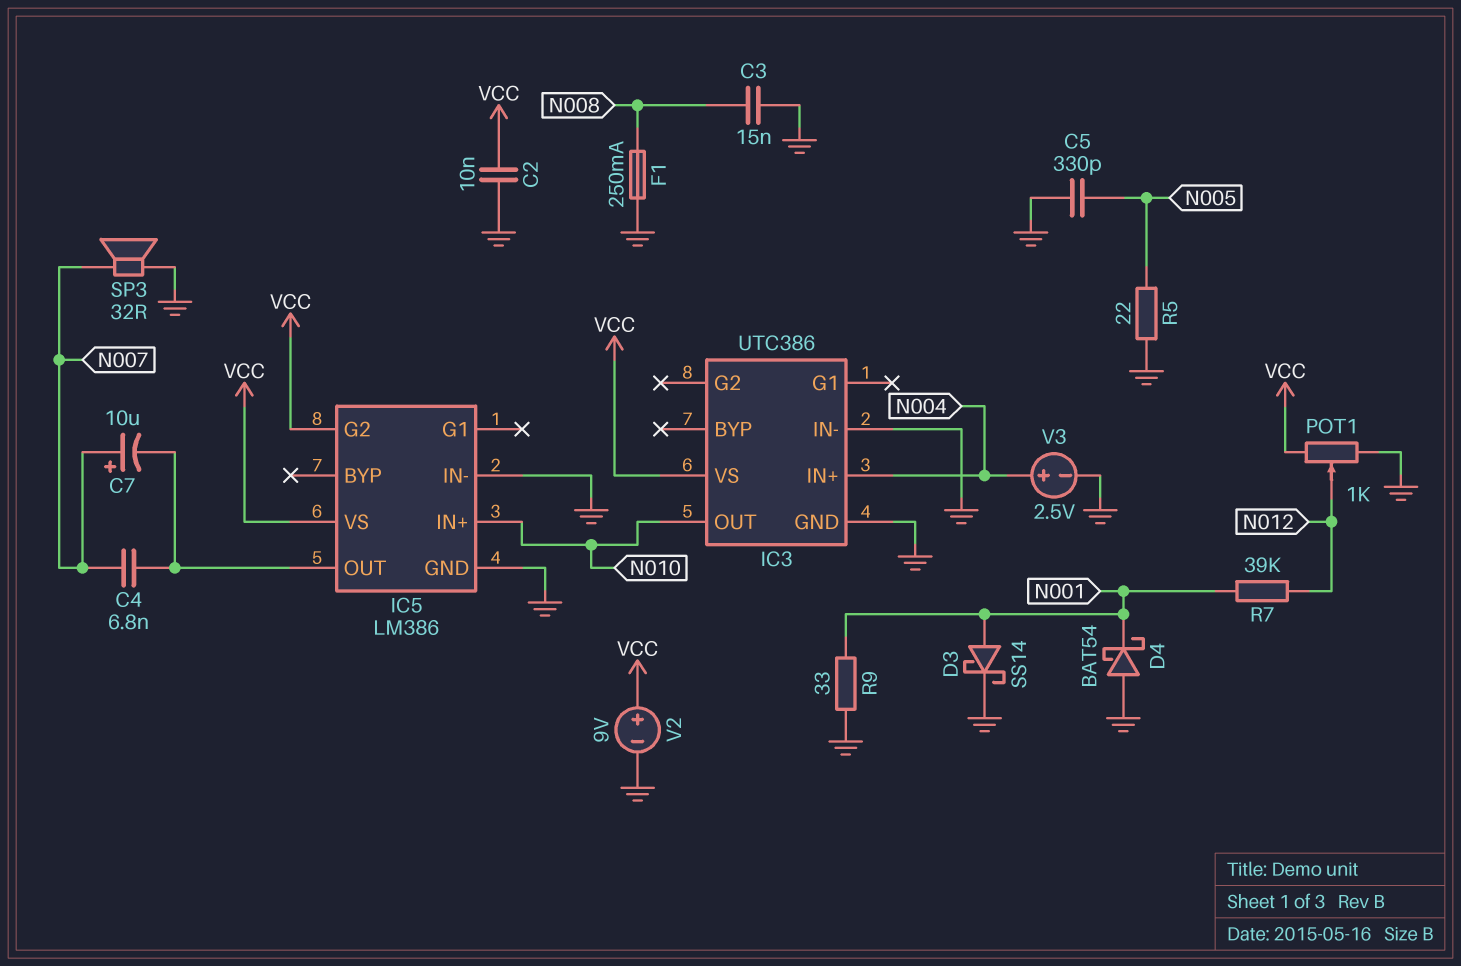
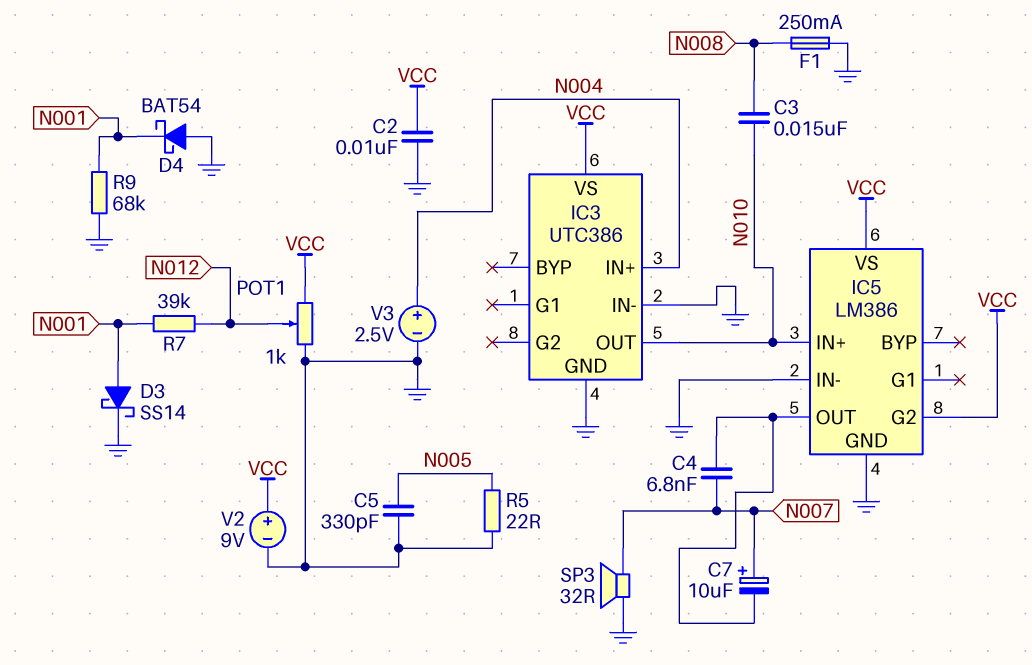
C3: 15nF (GND, N008) -> 15nF (N008, N010)
R9: 33 (GND, N001) -> 68k (GND, N001)

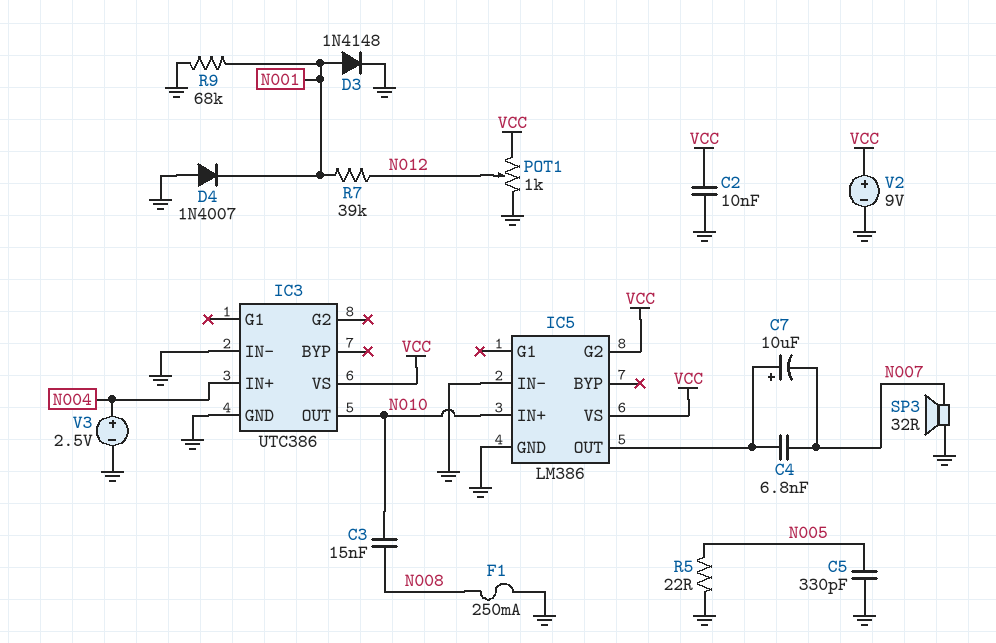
C7: 10uF (plus N007, minus IC5/OUT) -> 10uF (plus IC5/OUT, minus N007)
D3: schottky SS14 (A N001, K GND) -> diode 1N4148 (A N001, K GND)
D4: schottky BAT54 (A GND, K N001) -> diode 1N4007 (A GND, K N001)

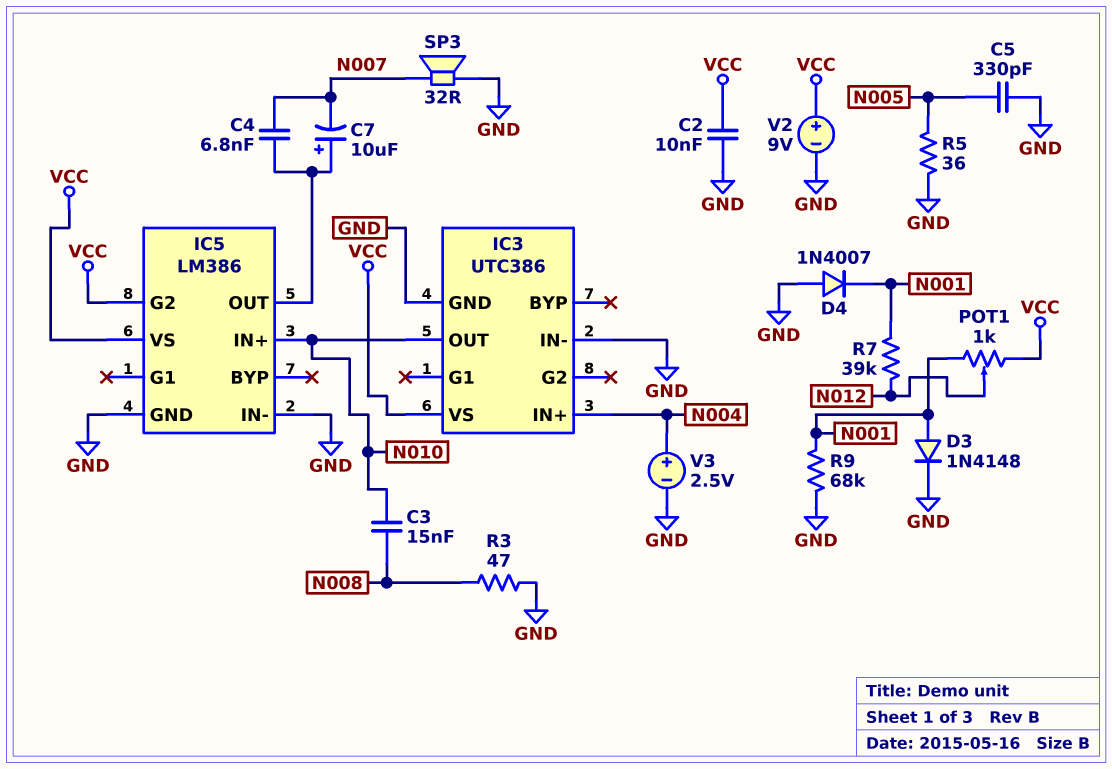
F1: 250mA (GND, N008) -> none
POT1: 1k (GND, VCC, wiper N012) -> 1k (N001, VCC, wiper N012)
R3: none -> 47 (GND, N008)
R5: 22 (GND, N005) -> 36 (GND, N005)

